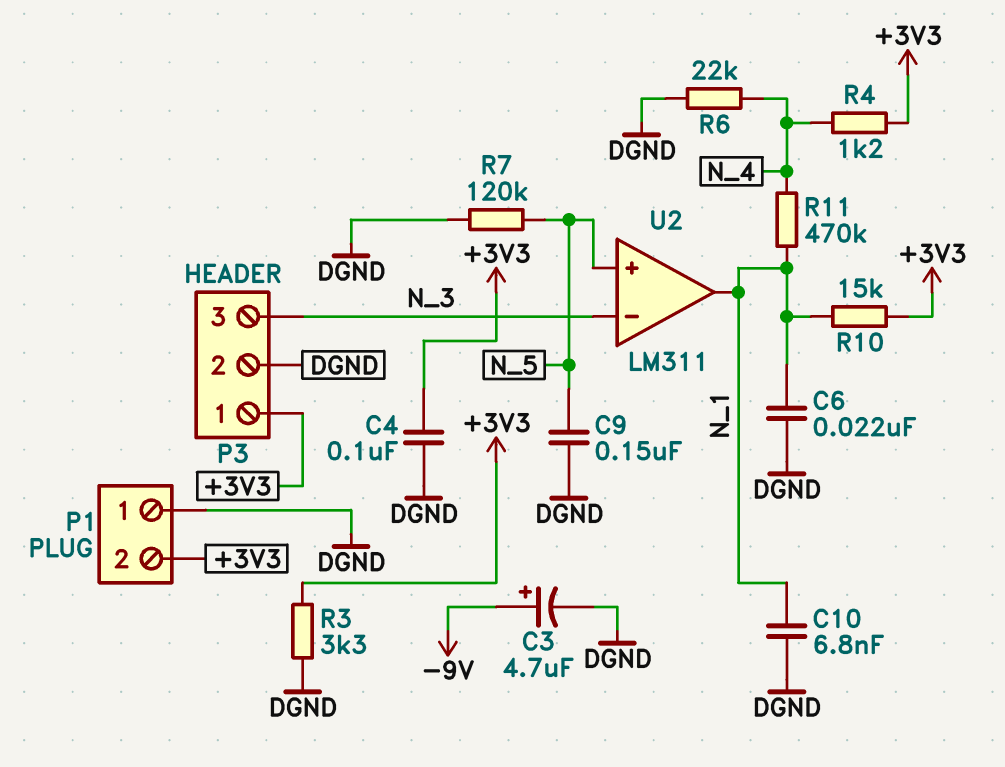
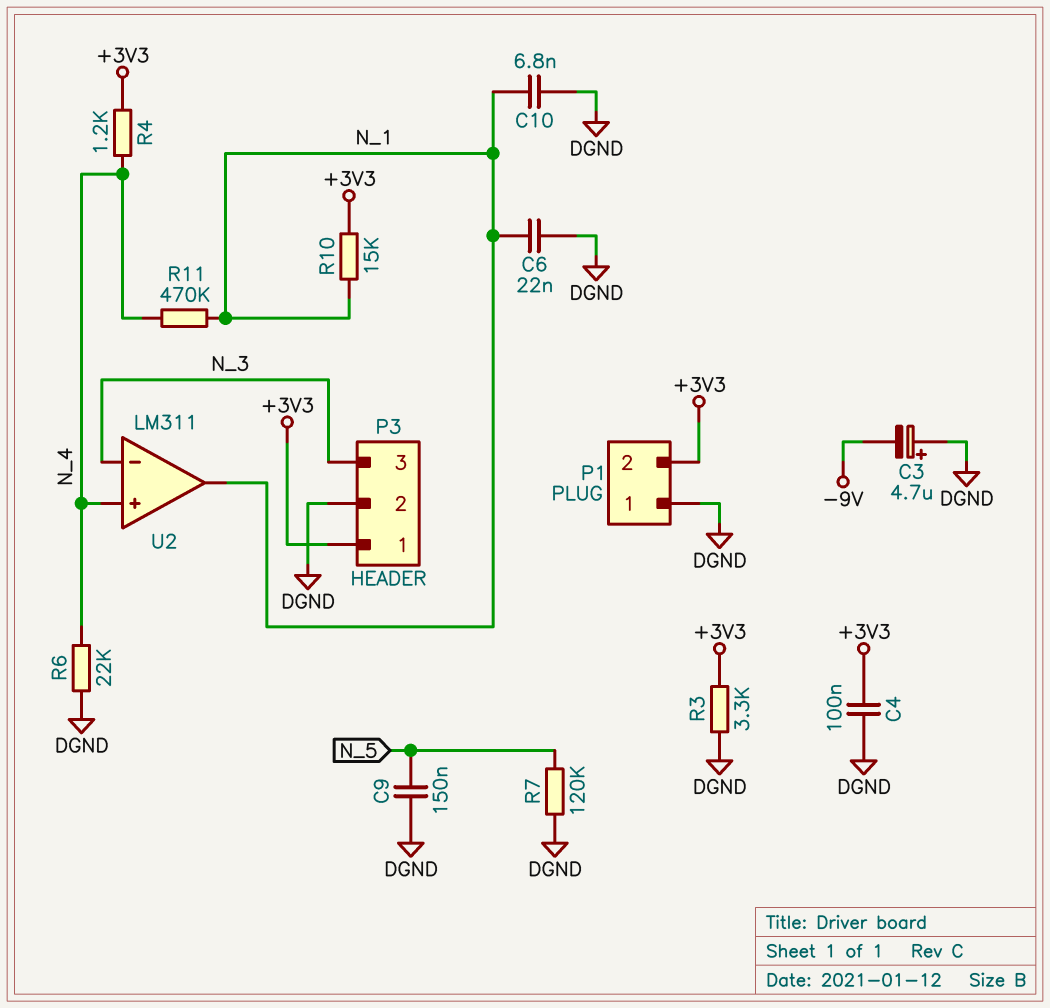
C3: 4.7uF (plus -9V, minus DGND) -> 4.7uF (plus DGND, minus -9V)
U2 pin in+: N_5 -> N_4

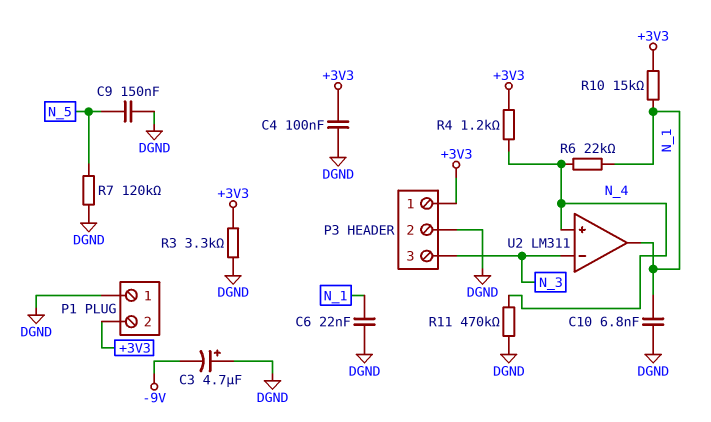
R6: 22k (DGND, N_4) -> 22k (N_1, N_4)
R11: 470k (N_1, N_4) -> 470k (DGND, N_4)

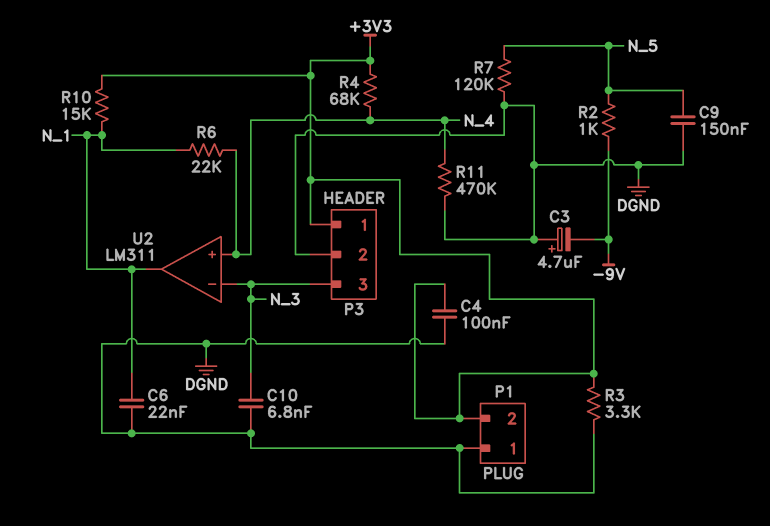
C10: 6.8nF (DGND, N_1) -> 6.8nF (DGND, N_3)
R2: none -> 1k (-9V, N_5)
R4: 1.2k (+3V3, N_4) -> 68k (+3V3, N_4)

